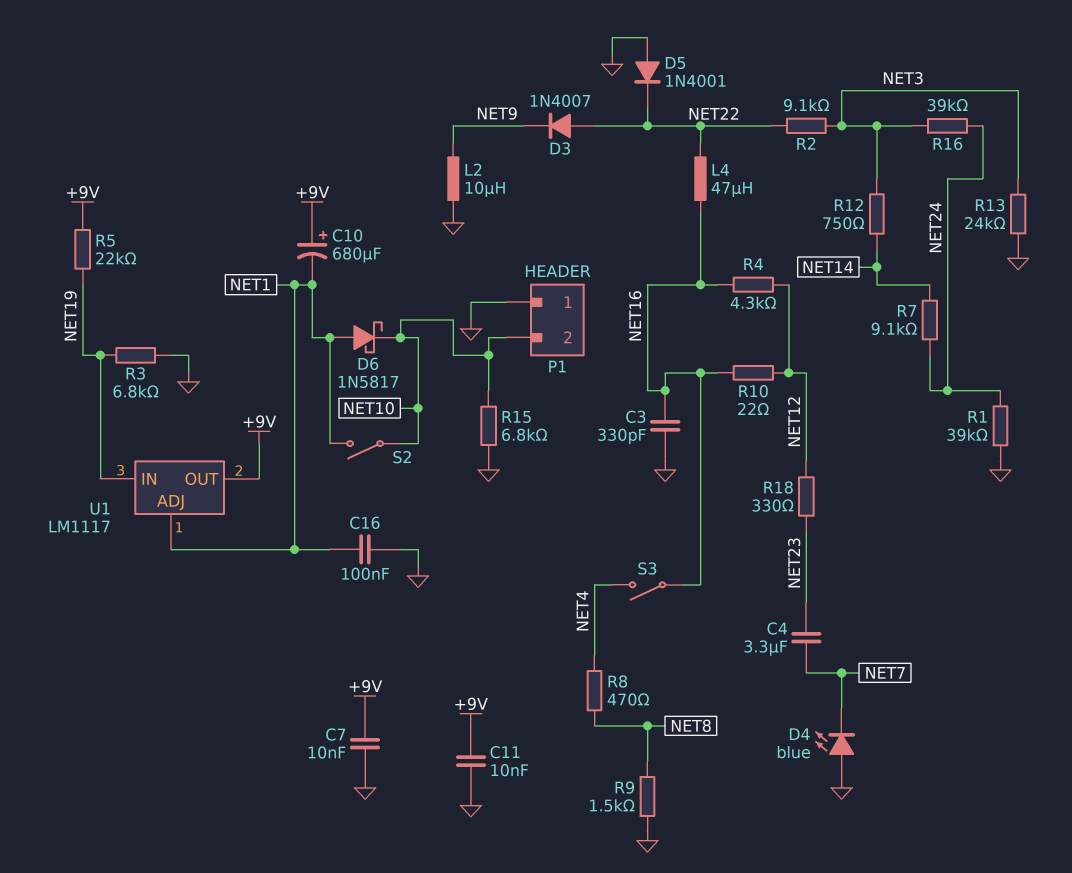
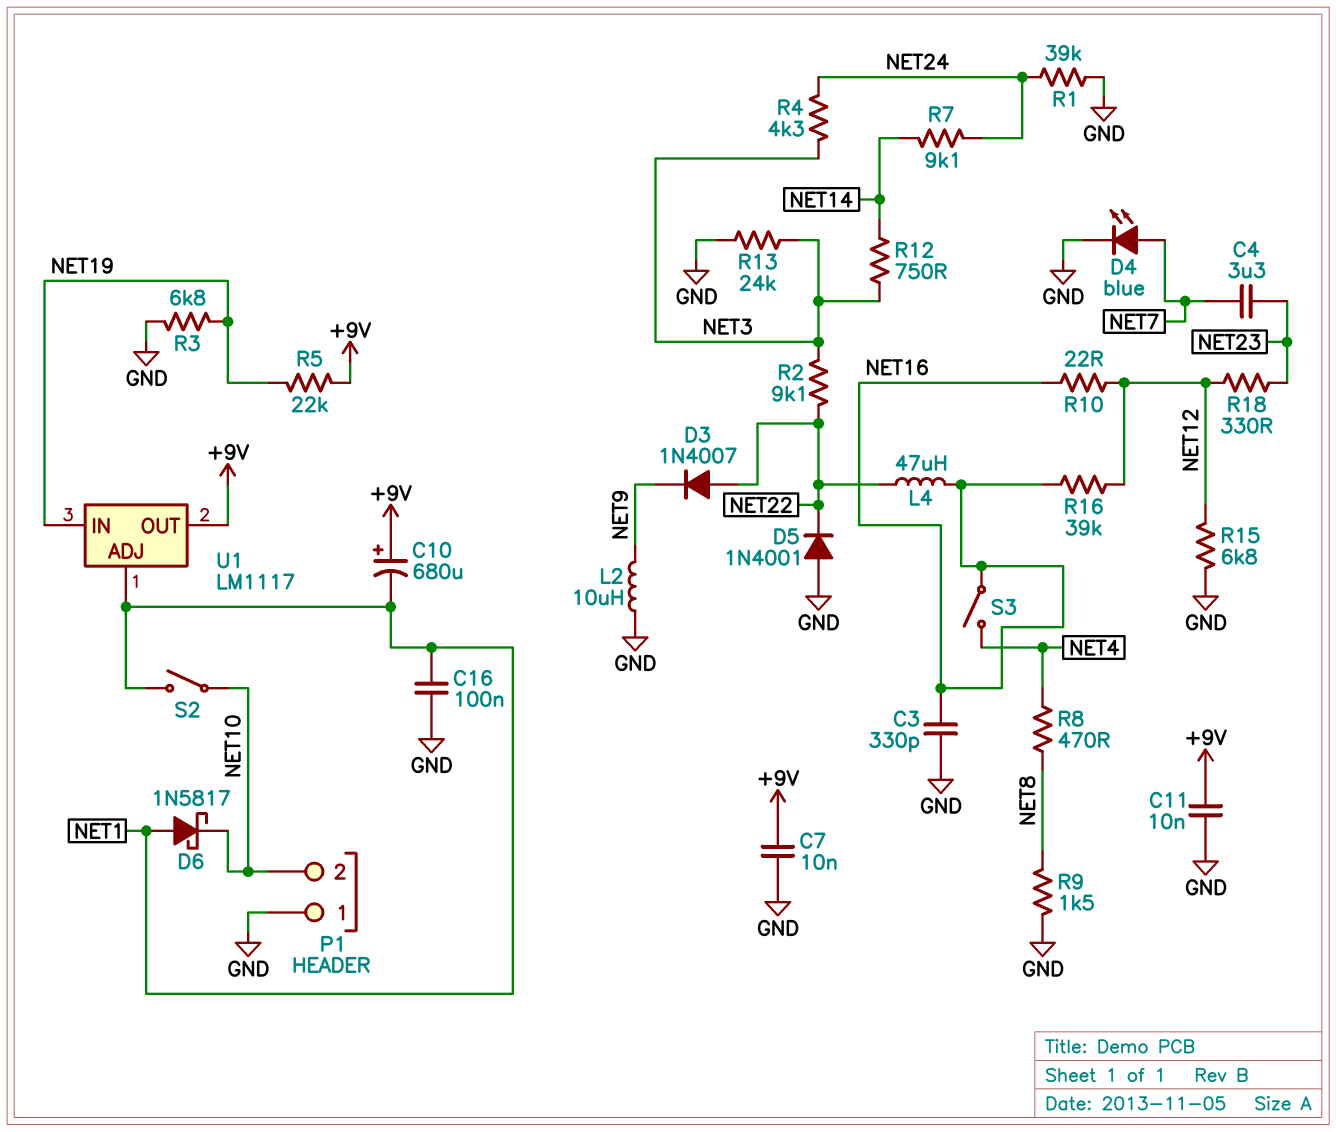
D4: LED blue (A GND, K NET7) -> LED blue (A NET7, K GND)
R4: 4.3k (NET12, NET16) -> 4.3k (NET3, NET24)
R15: 6.8k (GND, NET10) -> 6.8k (GND, NET12)
R16: 39k (NET3, NET24) -> 39k (NET12, NET16)

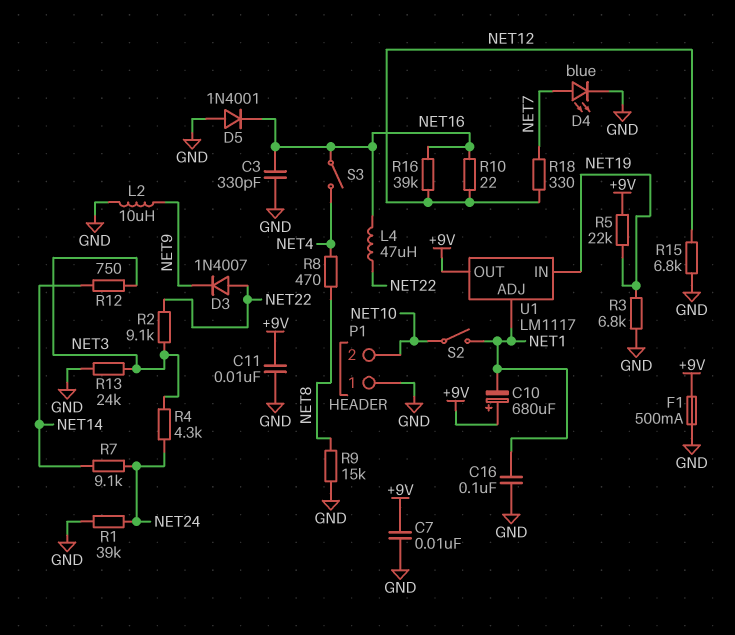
C4: 3.3uF (NET7, NET23) -> none
D5: diode 1N4001 (A GND, K NET22) -> diode 1N4001 (A GND, K NET16)
D6: schottky 1N5817 (A NET1, K NET10) -> none
F1: none -> 500mA (+9V, GND)
R9: 1.5k (GND, NET8) -> 15k (GND, NET8)
R18: 330 (NET12, NET23) -> 330 (NET7, NET12)

